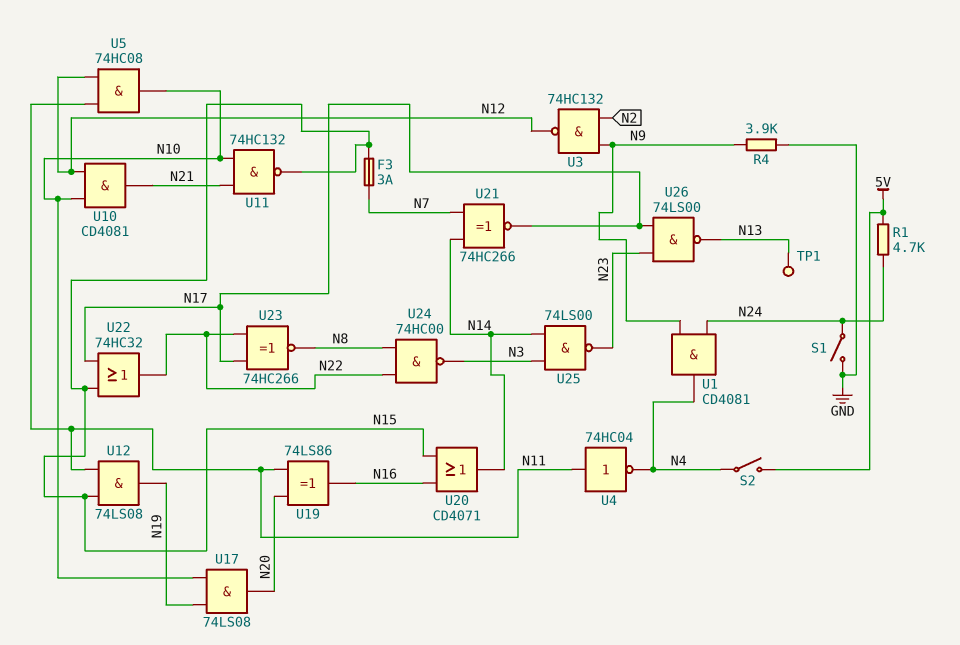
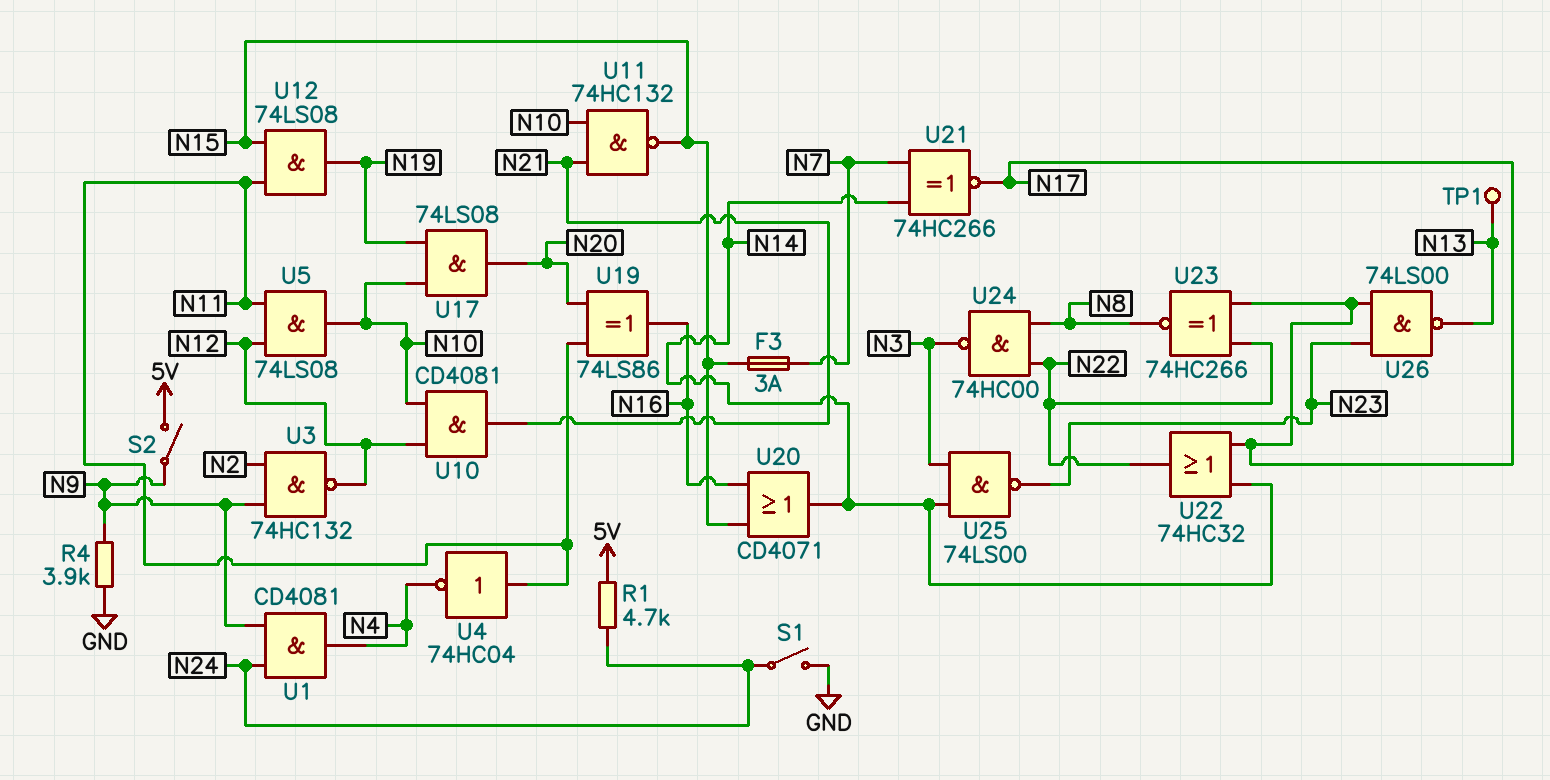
S2: switch (5V, N4) -> switch (5V, N9)
U5: AND 74HC08 (in N11, in N12, out N10) -> AND 74LS08 (in N11, in N12, out N10)
U22: OR 74HC32 (in N15, in N17, out N22) -> OR 74HC32 (in N14, in N17, out N22)

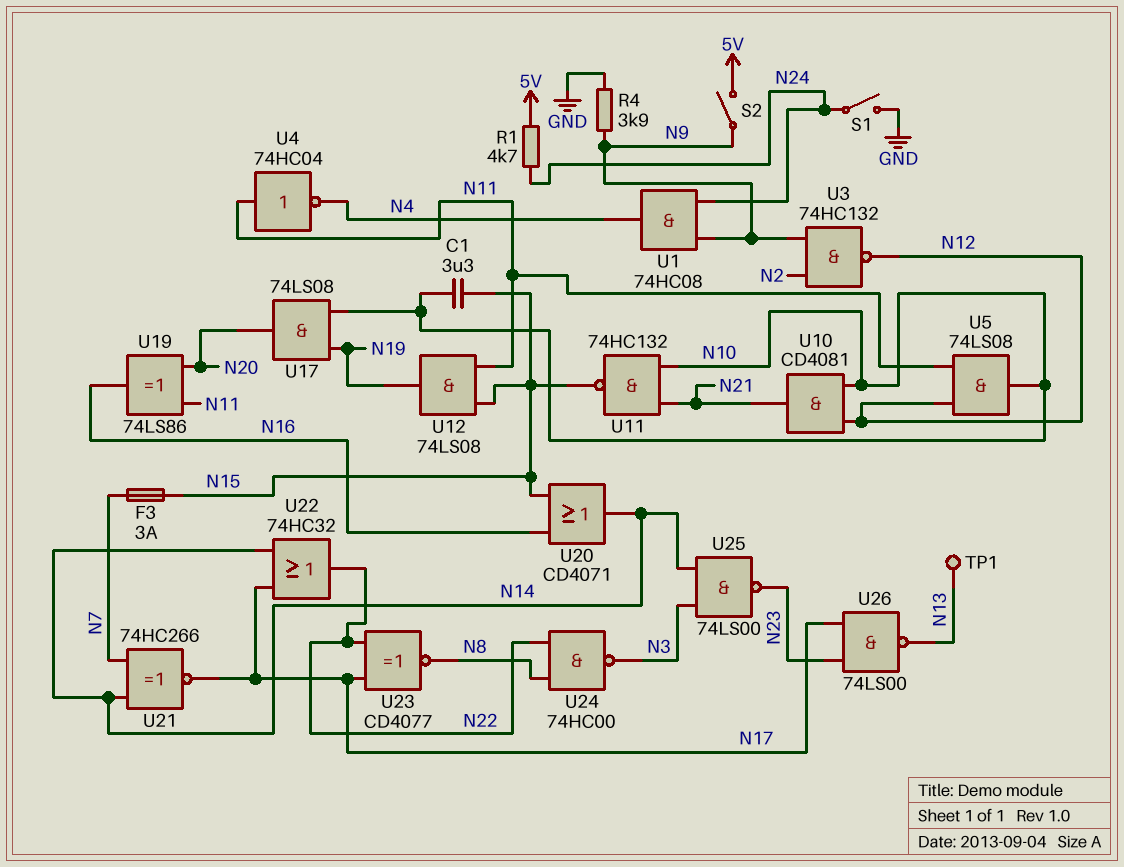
C1: none -> 3.3uF (N10, N15)
U1: AND CD4081 (in N9, in N24, out N4) -> AND 74HC08 (in N9, in N24, out N4)
U23: XNOR 74HC266 (in N17, in N22, out N8) -> XNOR CD4077 (in N17, in N22, out N8)

